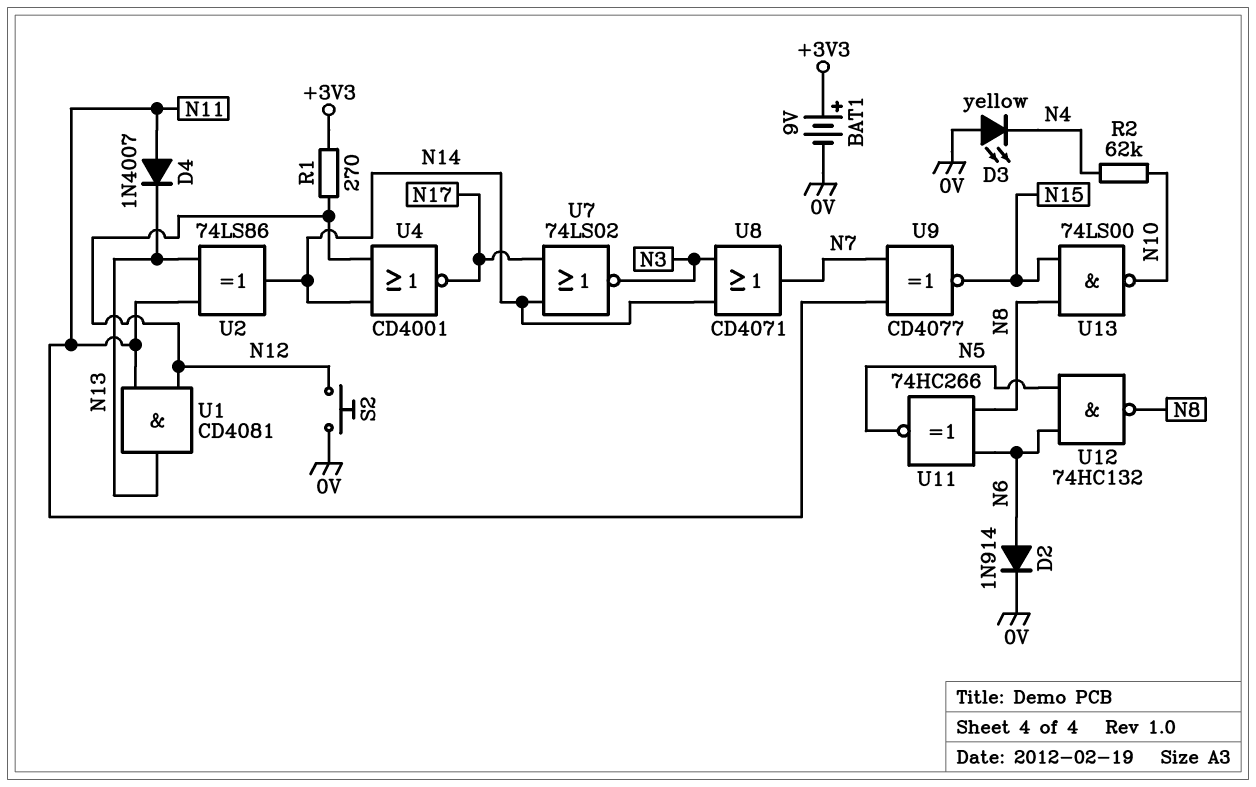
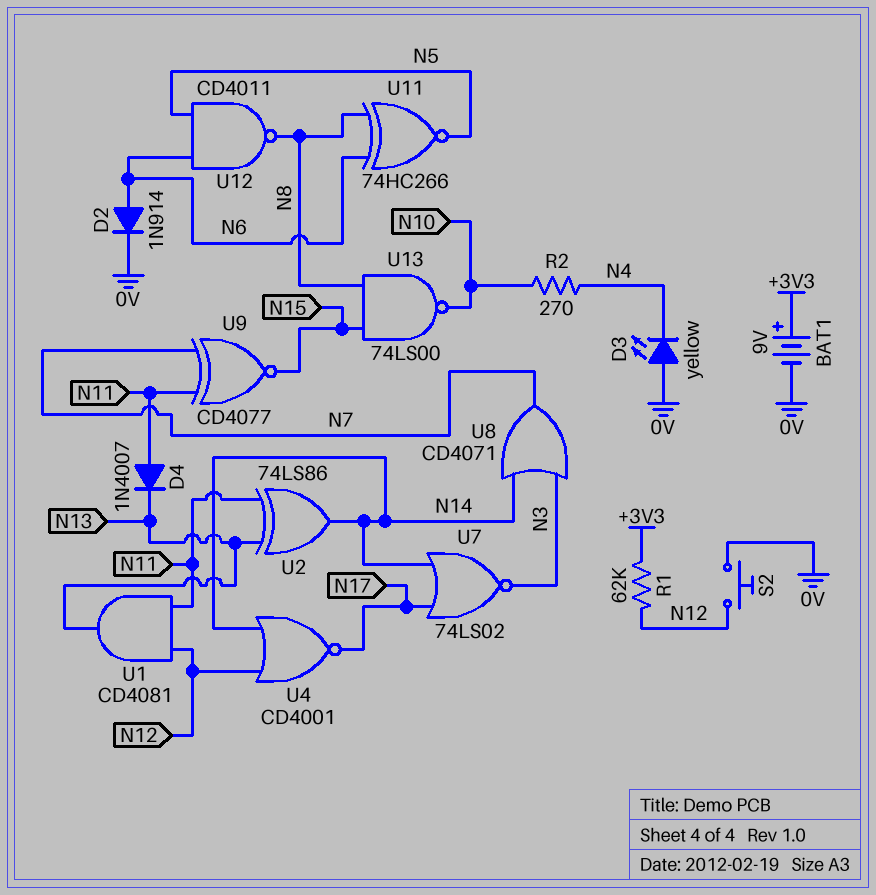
R1: 270 (+3V3, N12) -> 62k (+3V3, N12)
R2: 62k (N4, N10) -> 270 (N4, N10)
U12: NAND 74HC132 (in N5, in N6, out N8) -> NAND CD4011 (in N5, in N6, out N8)

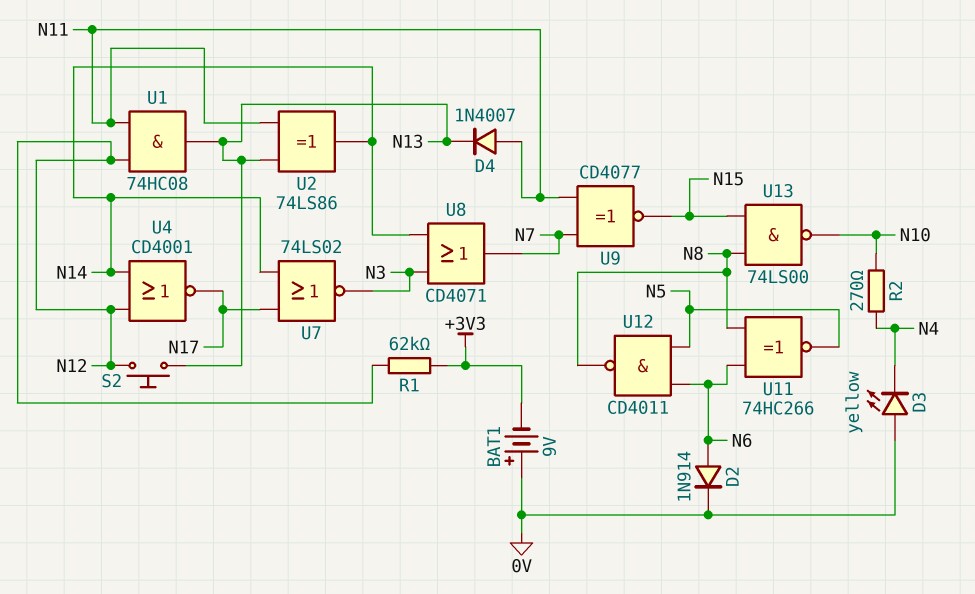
BAT1: 9V (plus +3V3, minus 0V) -> 9V (plus 0V, minus +3V3)
S2: button (0V, N12) -> button (N12, N13)
U1: AND CD4081 (in N11, in N12, out N13) -> AND 74HC08 (in N11, in N12, out N13)

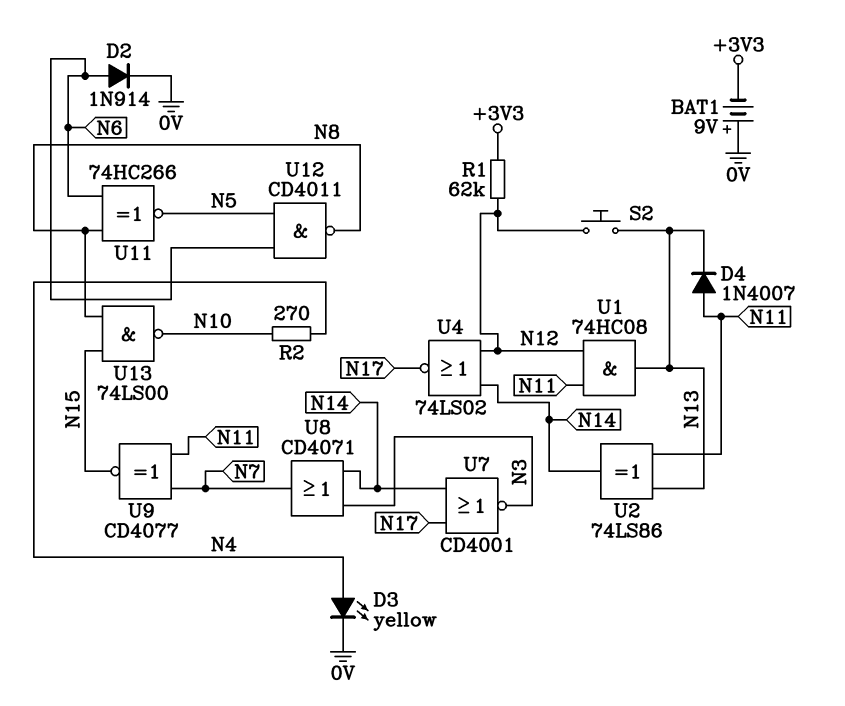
D3: LED yellow (A 0V, K N4) -> LED yellow (A N4, K 0V)
U4: NOR CD4001 (in N12, in N14, out N17) -> NOR 74LS02 (in N12, in N14, out N17)
U7: NOR 74LS02 (in N14, in N17, out N3) -> NOR CD4001 (in N14, in N17, out N3)

